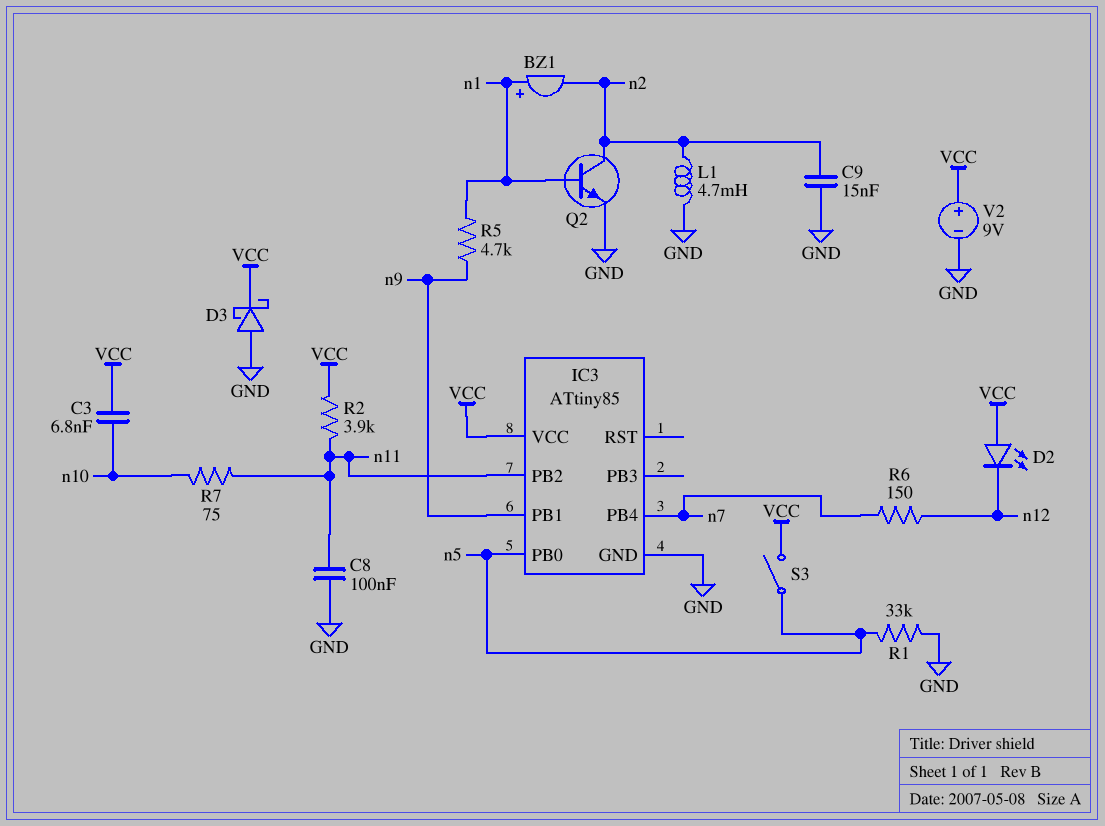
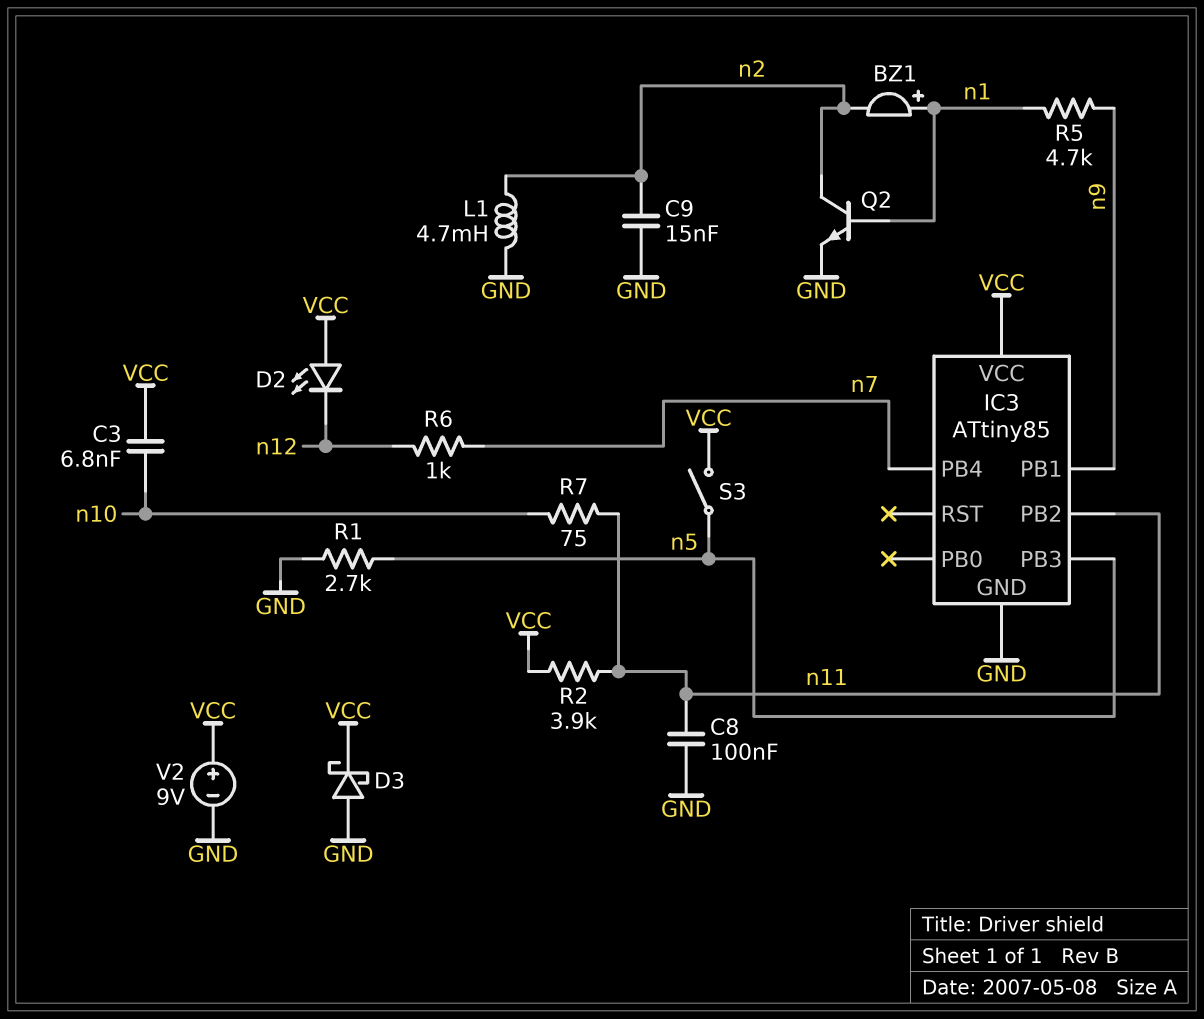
IC3 pin PB0: n5 -> none
IC3 pin PB3: none -> n5
R1: 33k (GND, n5) -> 2.7k (GND, n5)
R6: 150 (n7, n12) -> 1k (n7, n12)

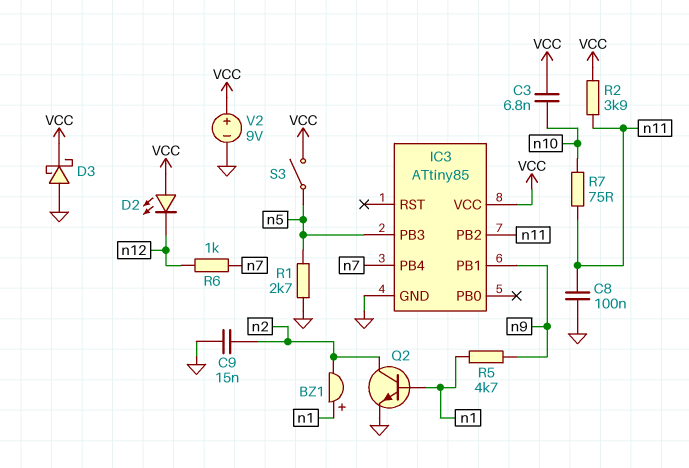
L1: 4.7mH (GND, n2) -> none

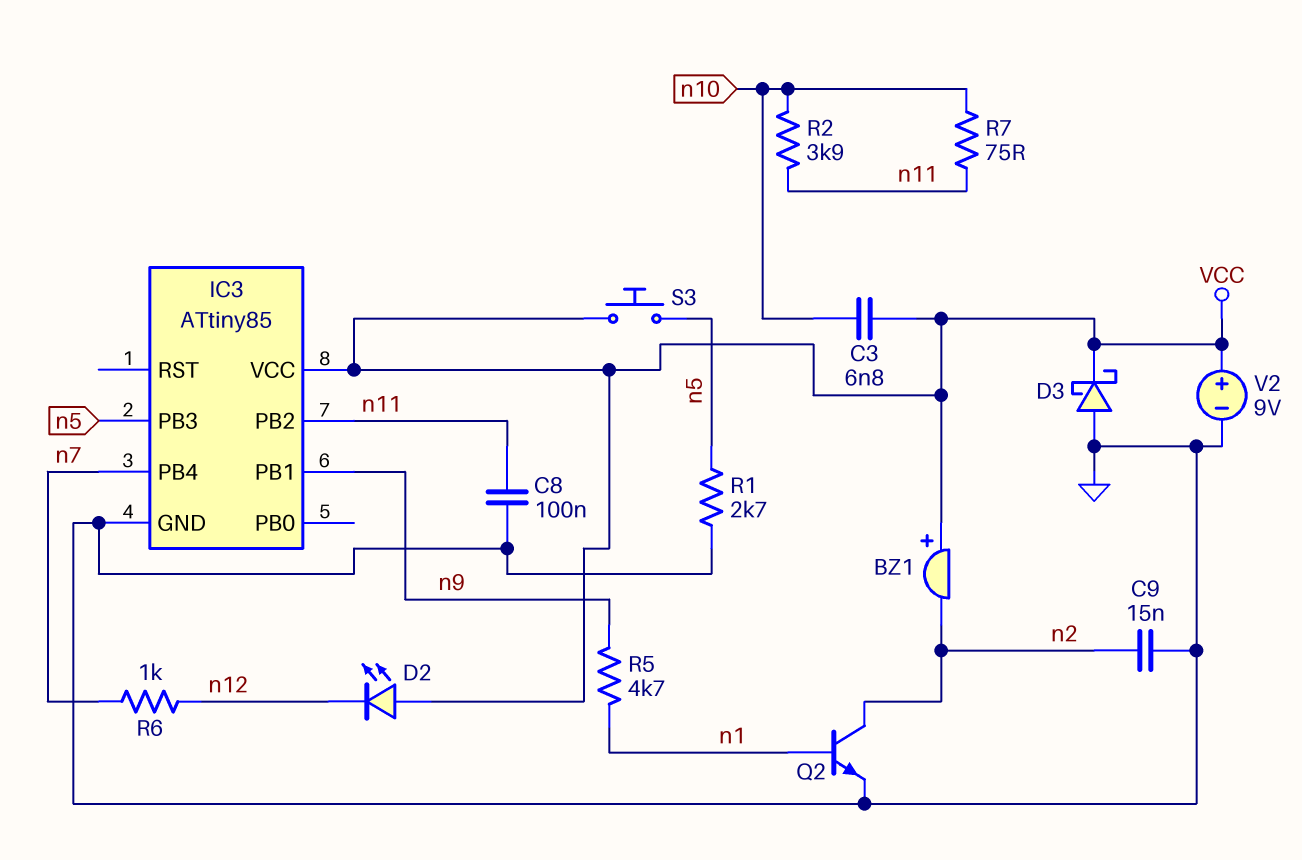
BZ1: buzzer (plus n1, minus n2) -> buzzer (plus VCC, minus n2)
R2: 3.9k (VCC, n11) -> 3.9k (n10, n11)
S3: switch (VCC, n5) -> button (VCC, n5)

